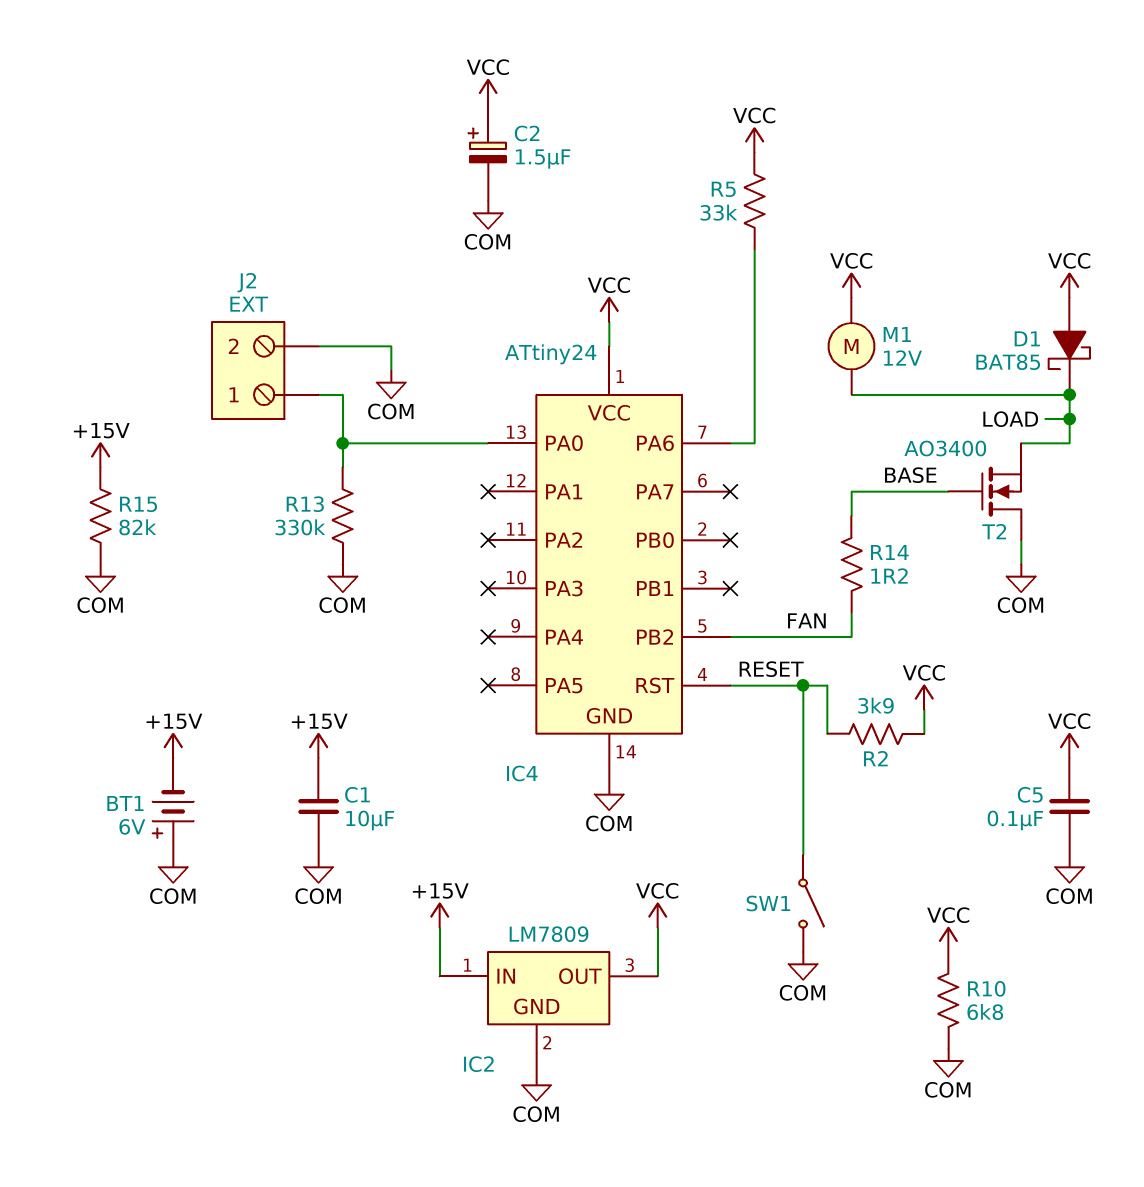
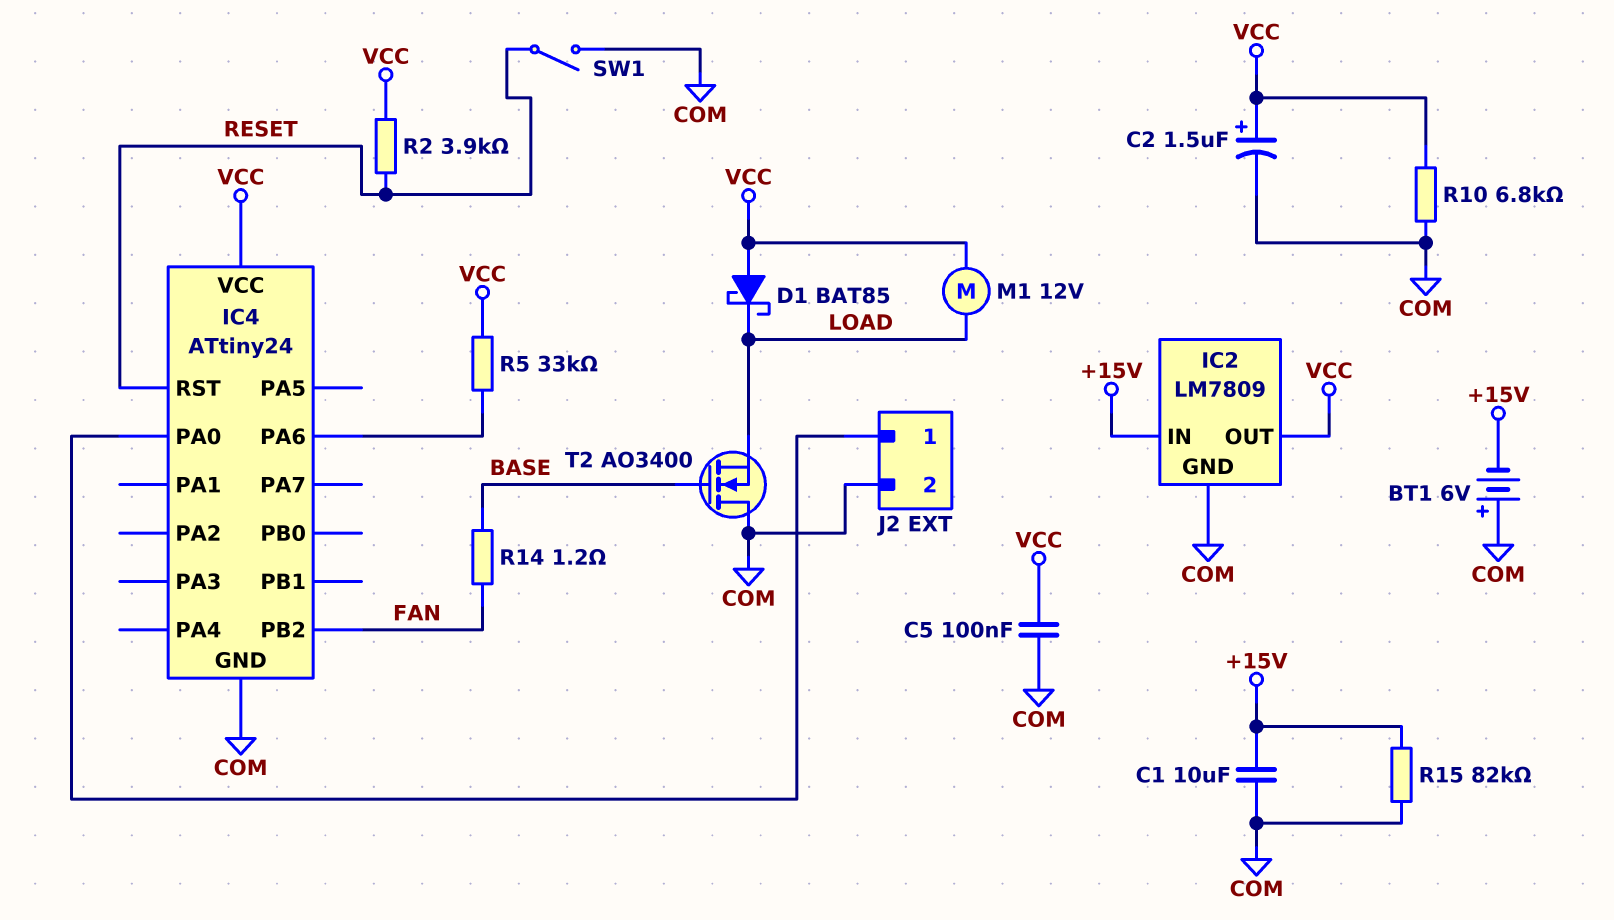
R13: 330k (COM, IC4/PA0) -> none

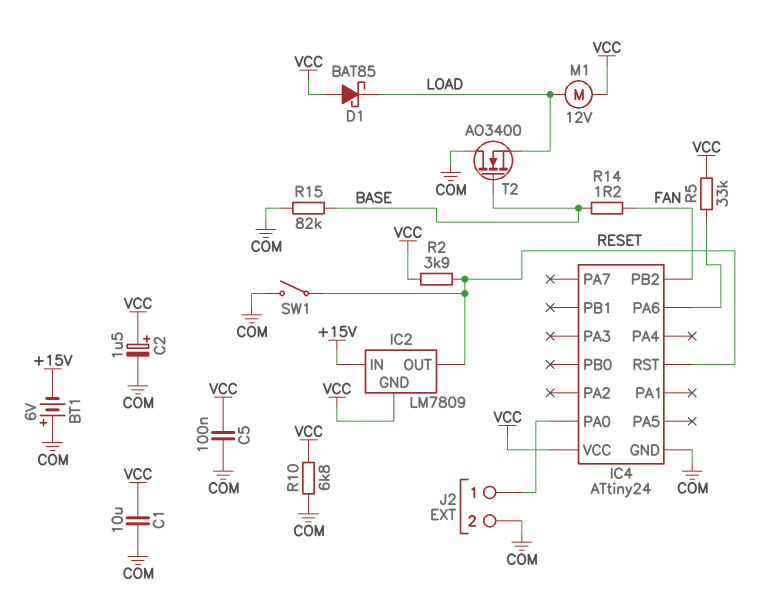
C1: 10uF (+15V, COM) -> 10uF (COM, VCC)
IC2 pin GND: COM -> VCC
IC2 pin OUT: VCC -> RESET
R15: 82k (+15V, COM) -> 82k (BASE, COM)

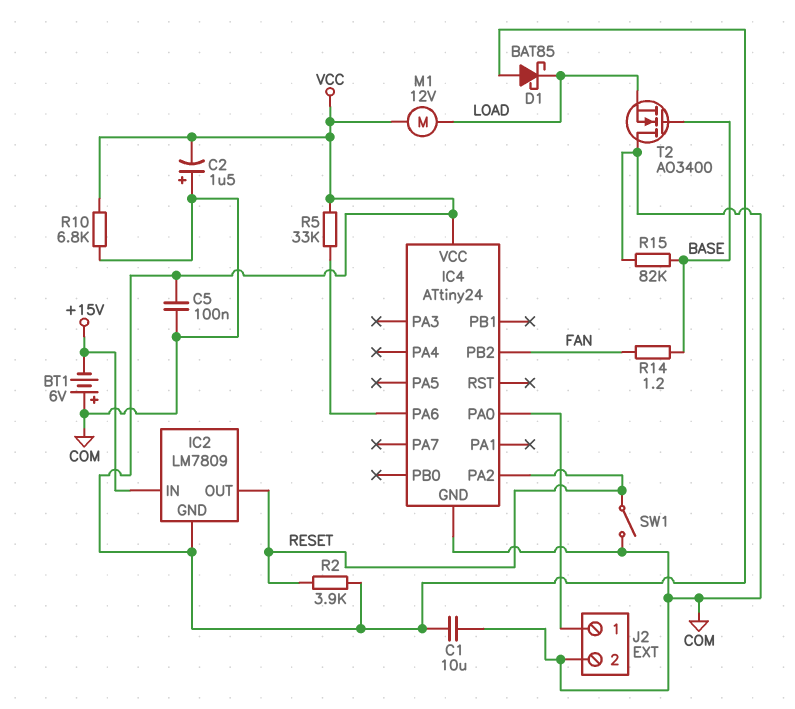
C2: 1.5uF (plus VCC, minus COM) -> 1.5uF (plus COM, minus VCC)
IC4 pin PA2: none -> RESET
IC4 pin RST: RESET -> none

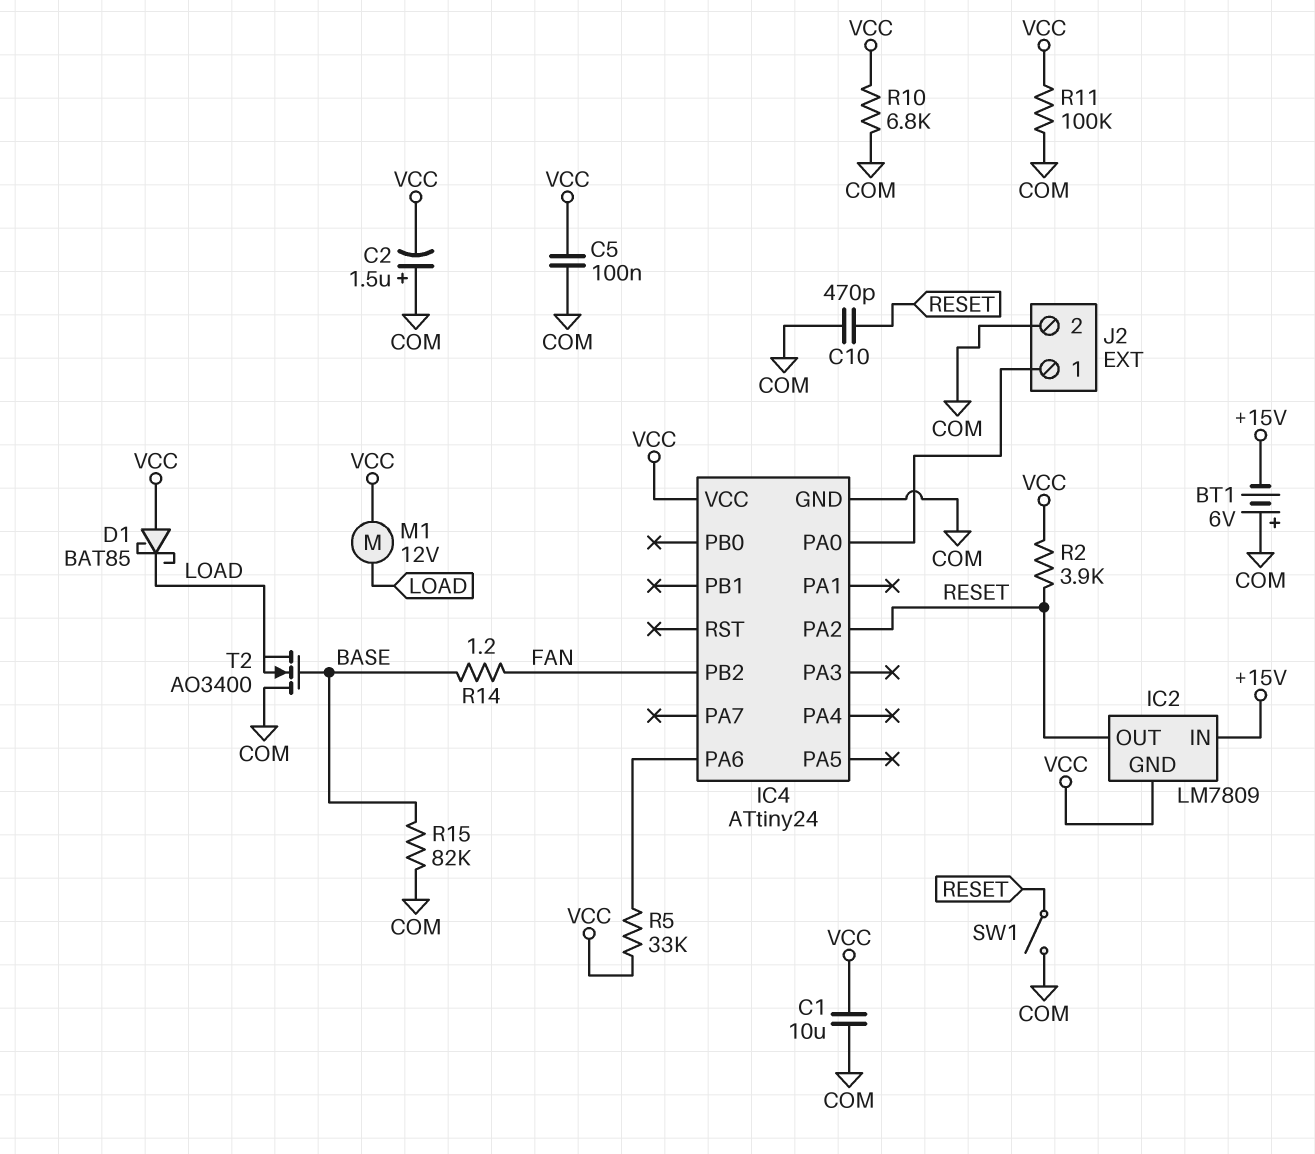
C10: none -> 470pF (COM, RESET)
R11: none -> 100k (COM, VCC)

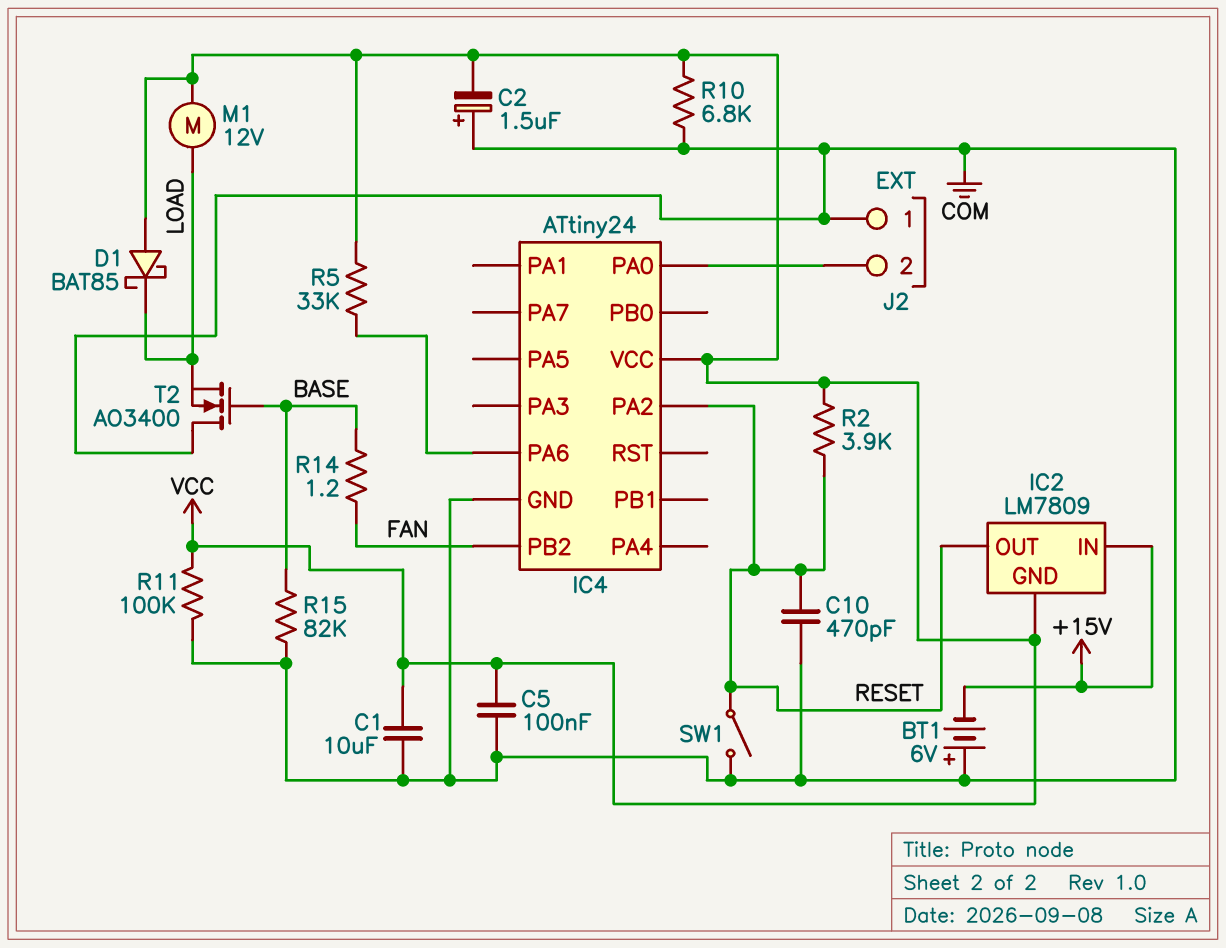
J2 pin 1: IC4/PA0 -> COM
J2 pin 2: COM -> IC4/PA0

